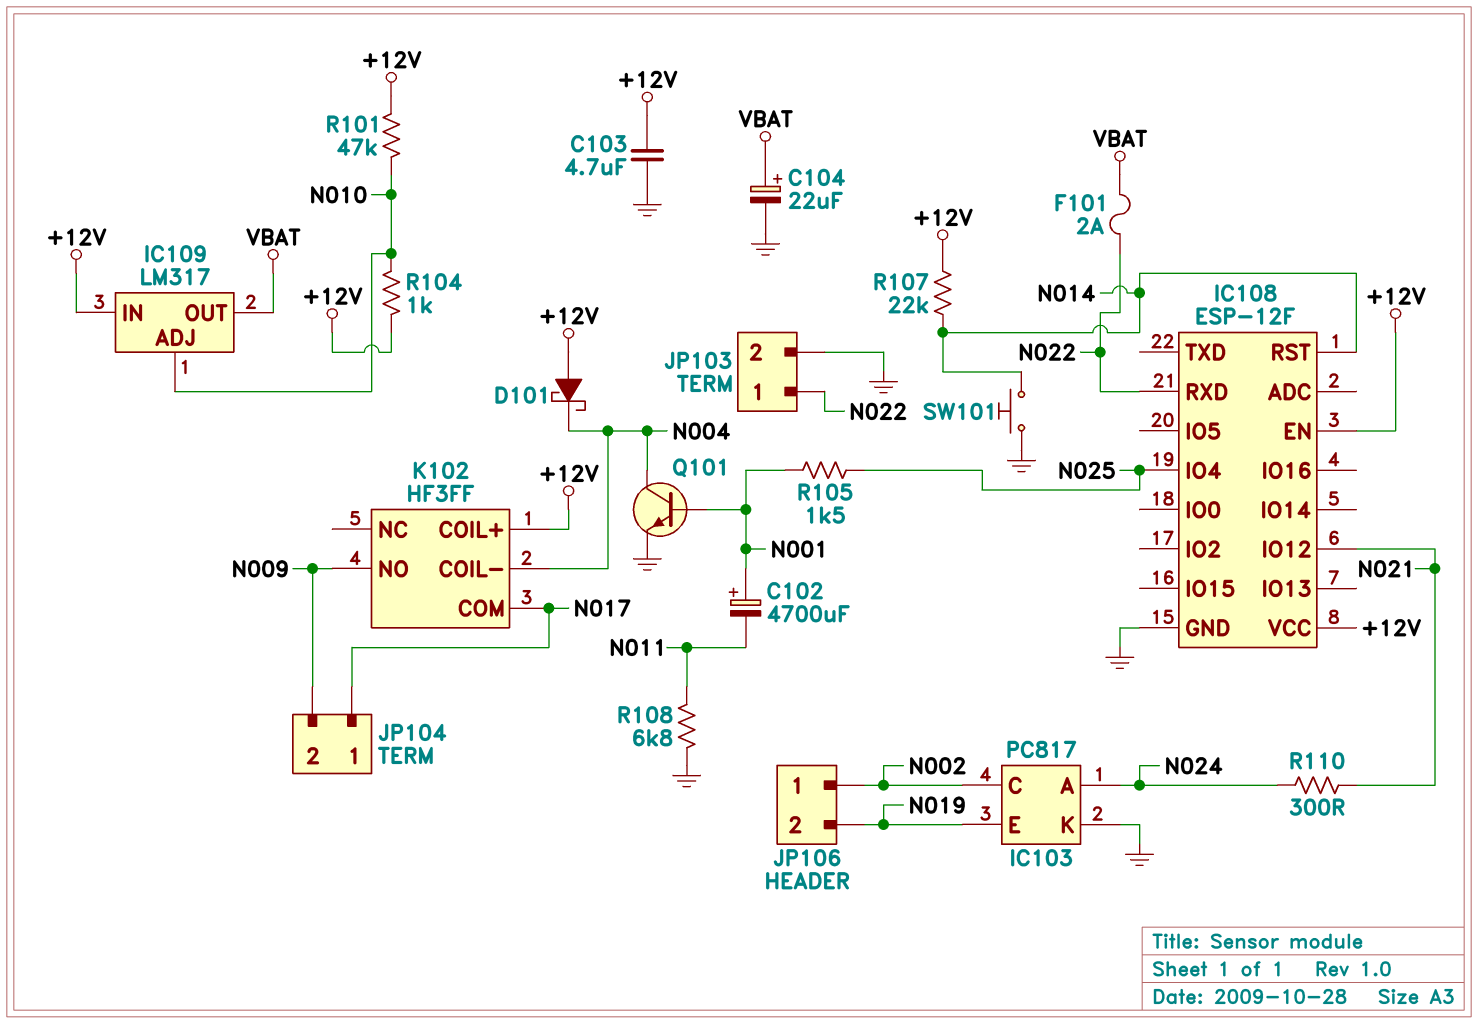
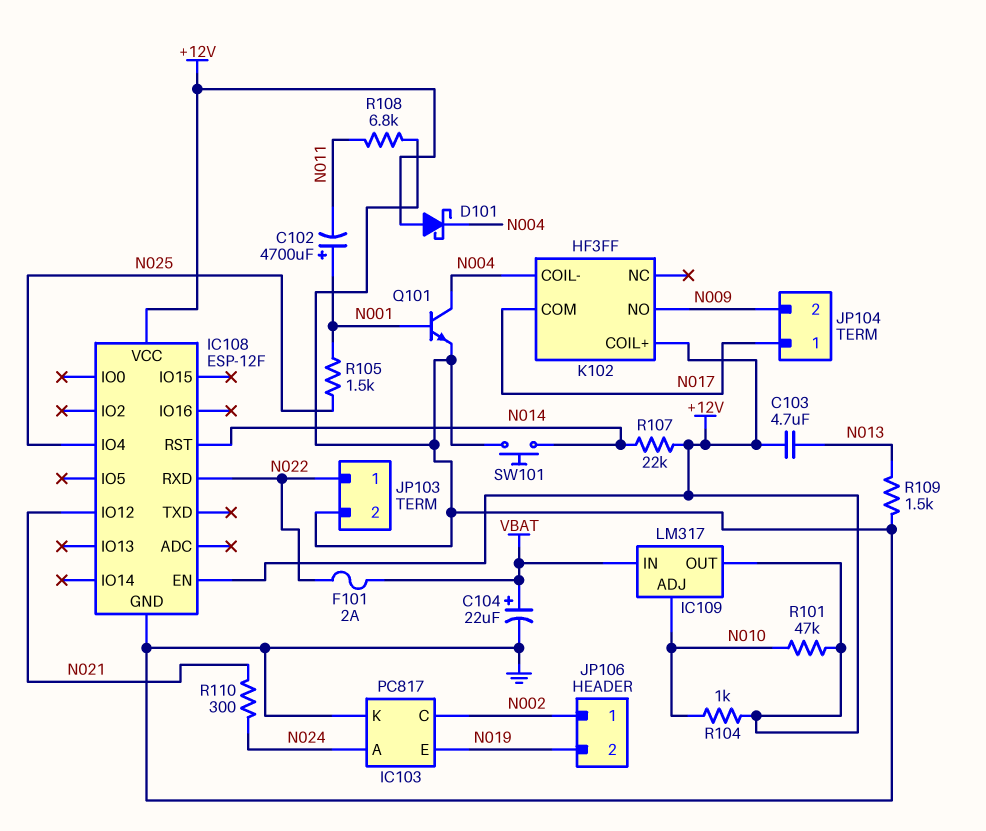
C103: 4.7uF (+12V, GND) -> 4.7uF (+12V, N013)
IC109 pin IN: +12V -> VBAT
IC109 pin OUT: VBAT -> +12V
R109: none -> 1.5k (GND, N013)

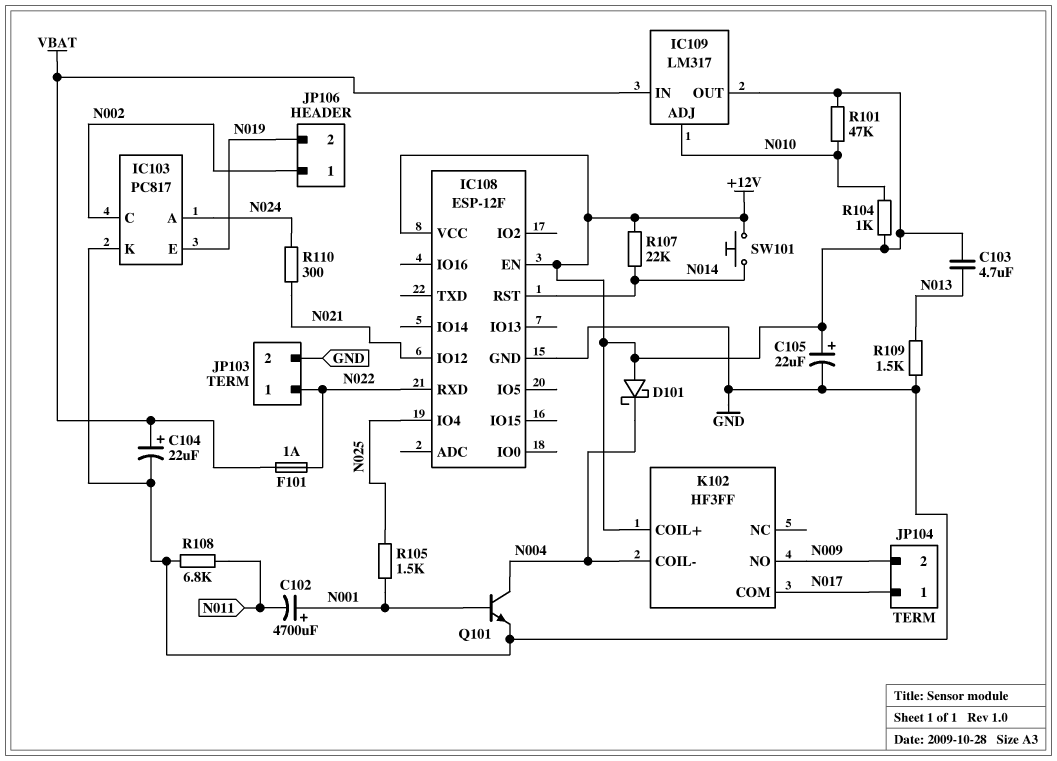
C105: none -> 22uF (plus +12V, minus GND)
F101: 2A (N022, VBAT) -> 1A (N022, VBAT)
SW101: button (GND, N014) -> button (+12V, N014)

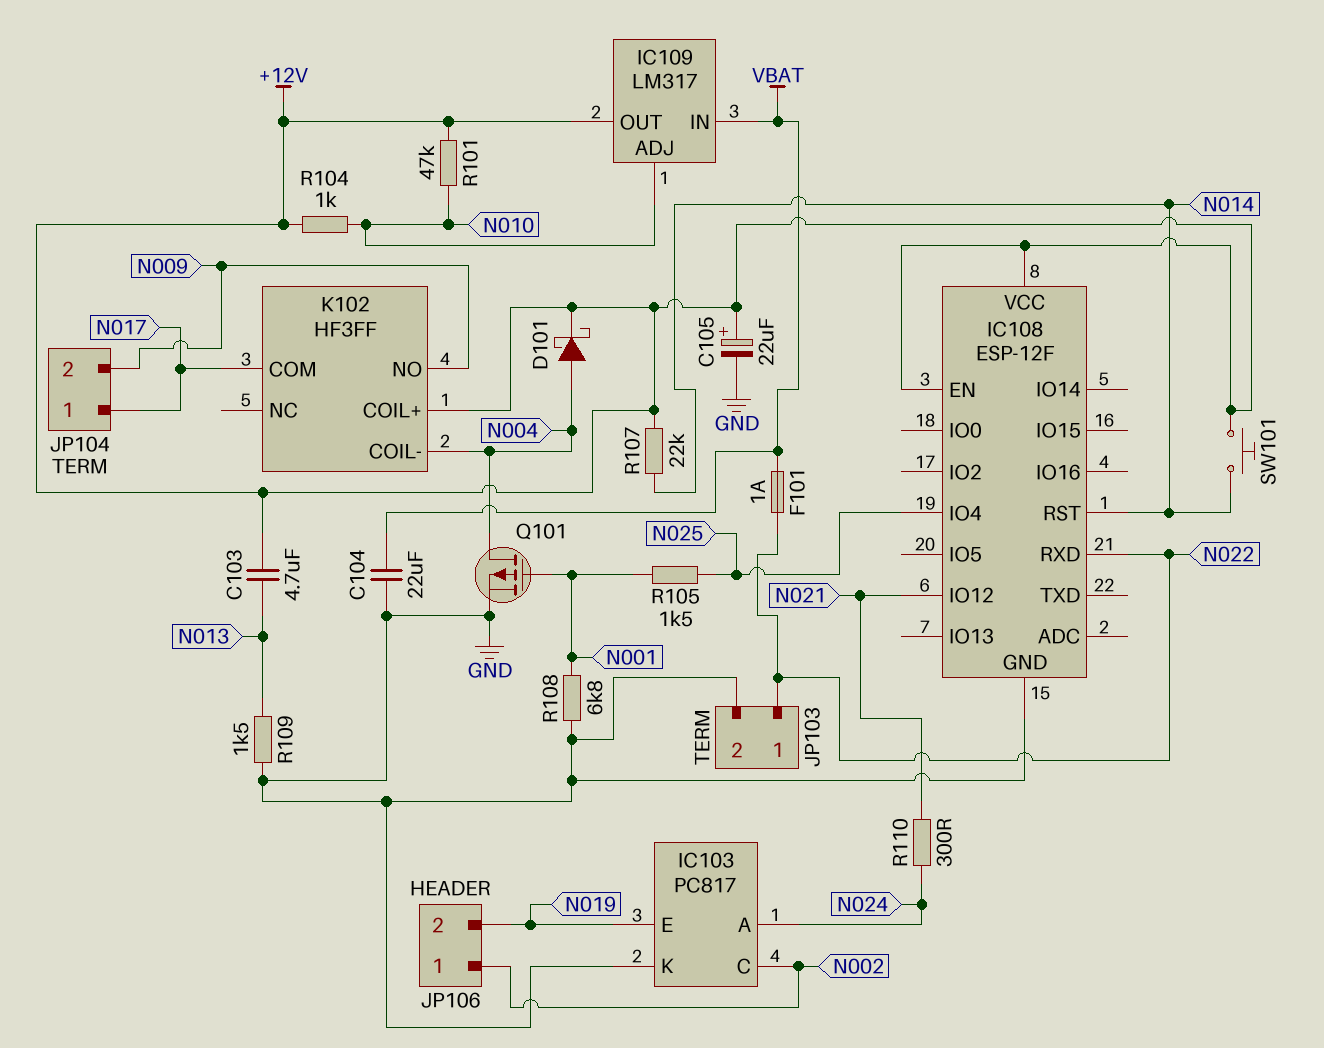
C102: 4700uF (plus N001, minus N011) -> none
C104: 22uF (plus VBAT, minus GND) -> 22uF (GND, VBAT)
D101: schottky (A +12V, K N004) -> schottky (A N004, K +12V)
Q101: NPN (B N001, C N004, E GND) -> PMOS (G N001, D N004, S GND)
R108: 6.8k (GND, N011) -> 6.8k (GND, N001)

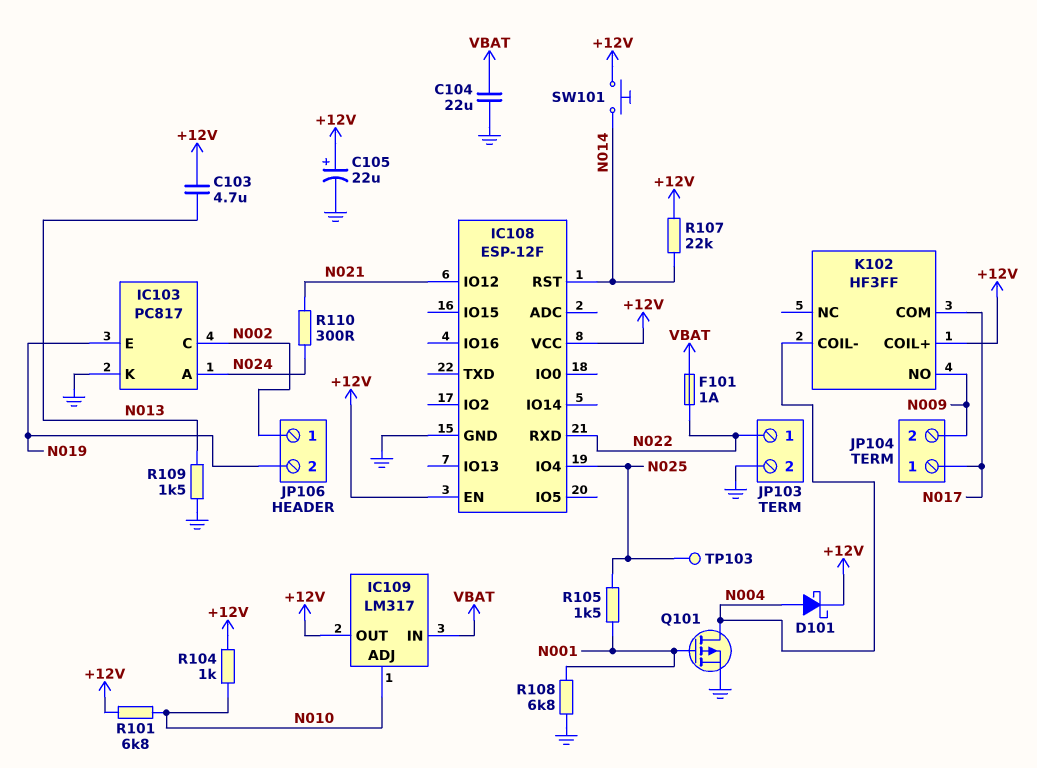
R101: 47k (+12V, N010) -> 6.8k (+12V, N010)
TP103: none -> test point (N025)

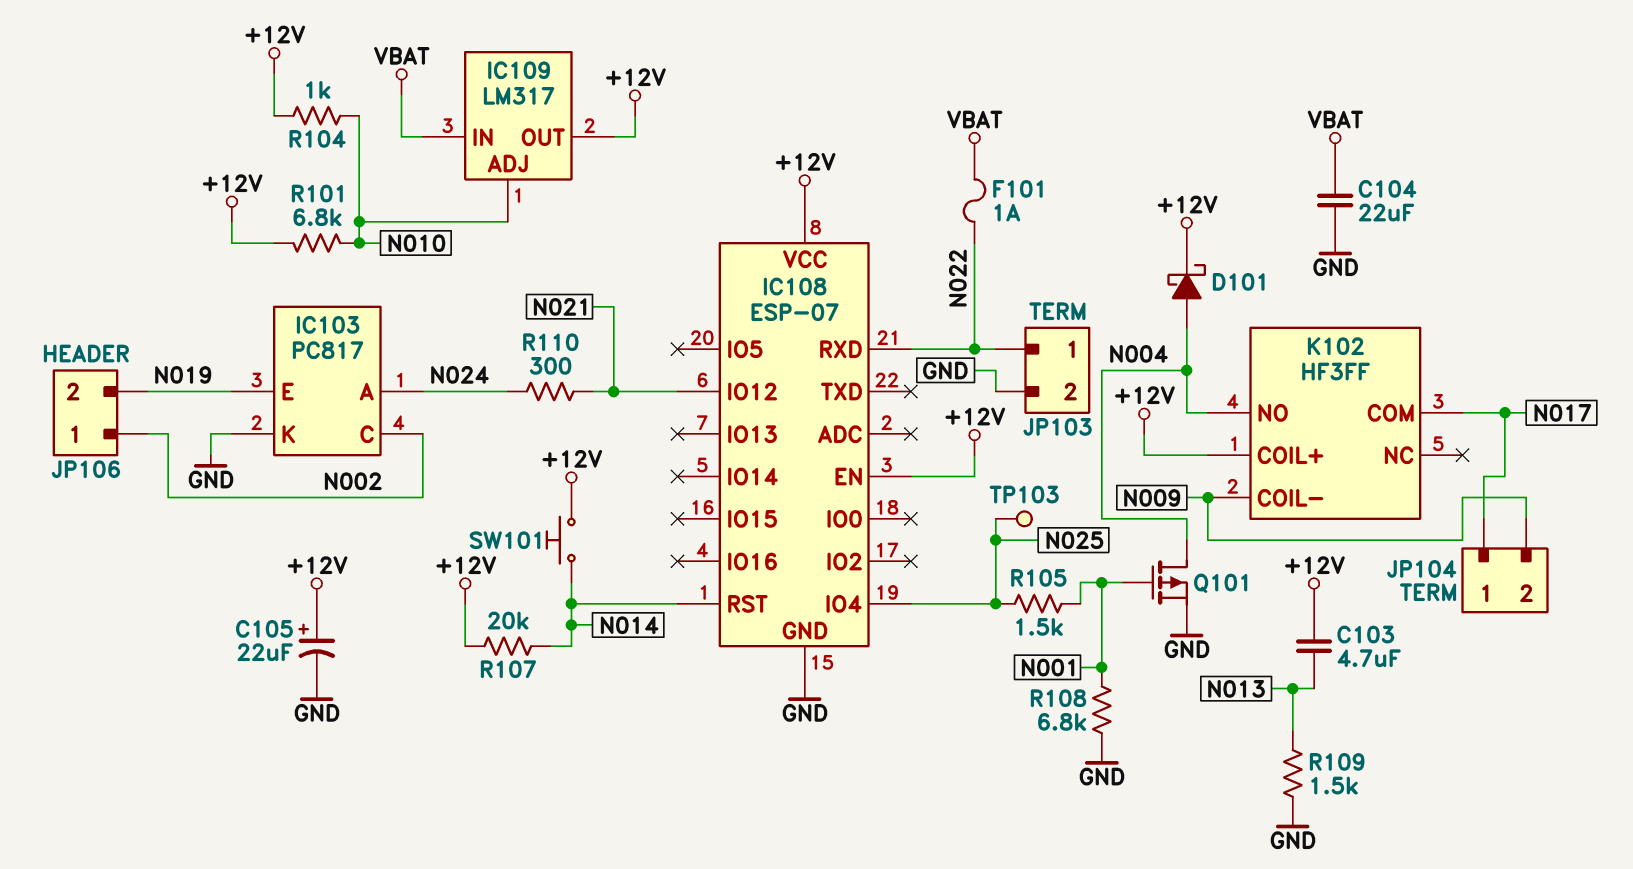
IC108: ESP-12F -> ESP-07
K102 pin COIL-: N004 -> N009
K102 pin NO: N009 -> N004
R107: 22k (+12V, N014) -> 20k (+12V, N014)

